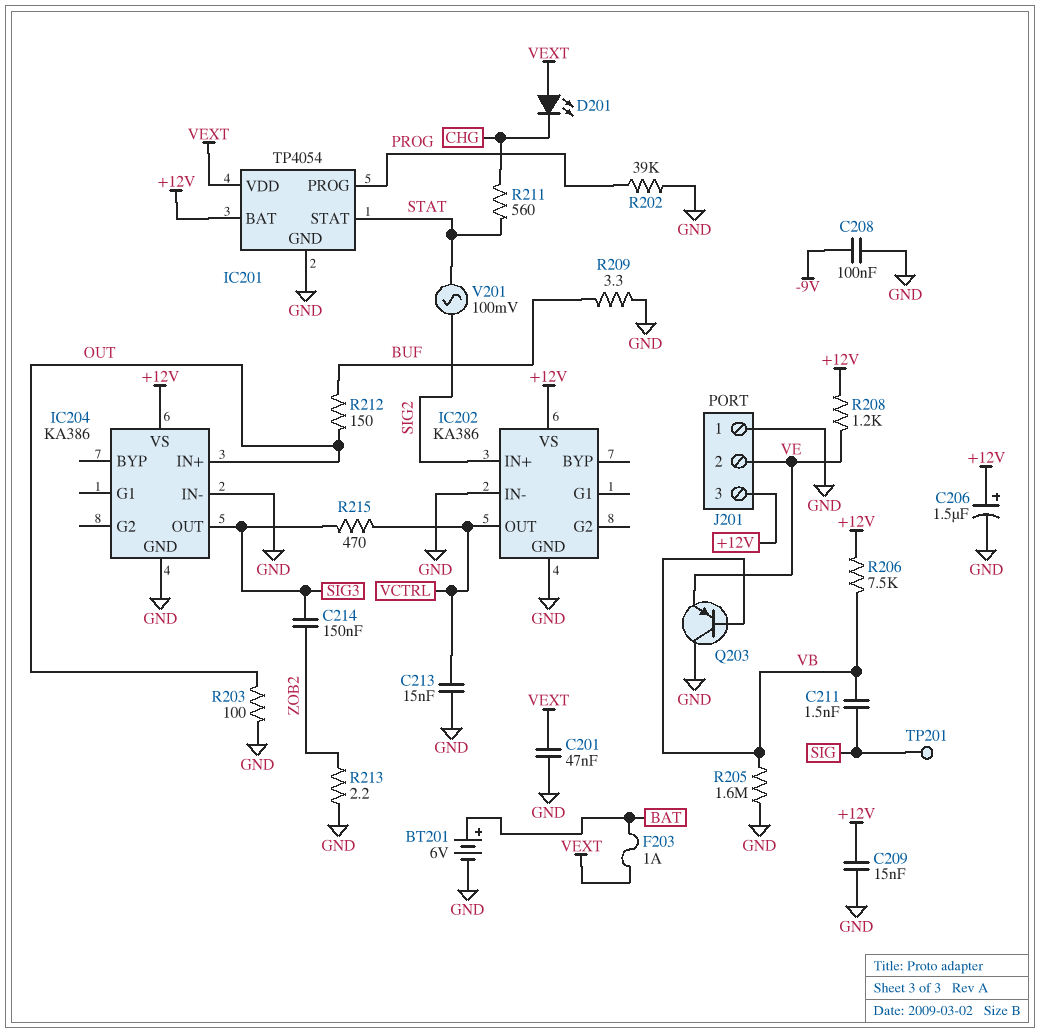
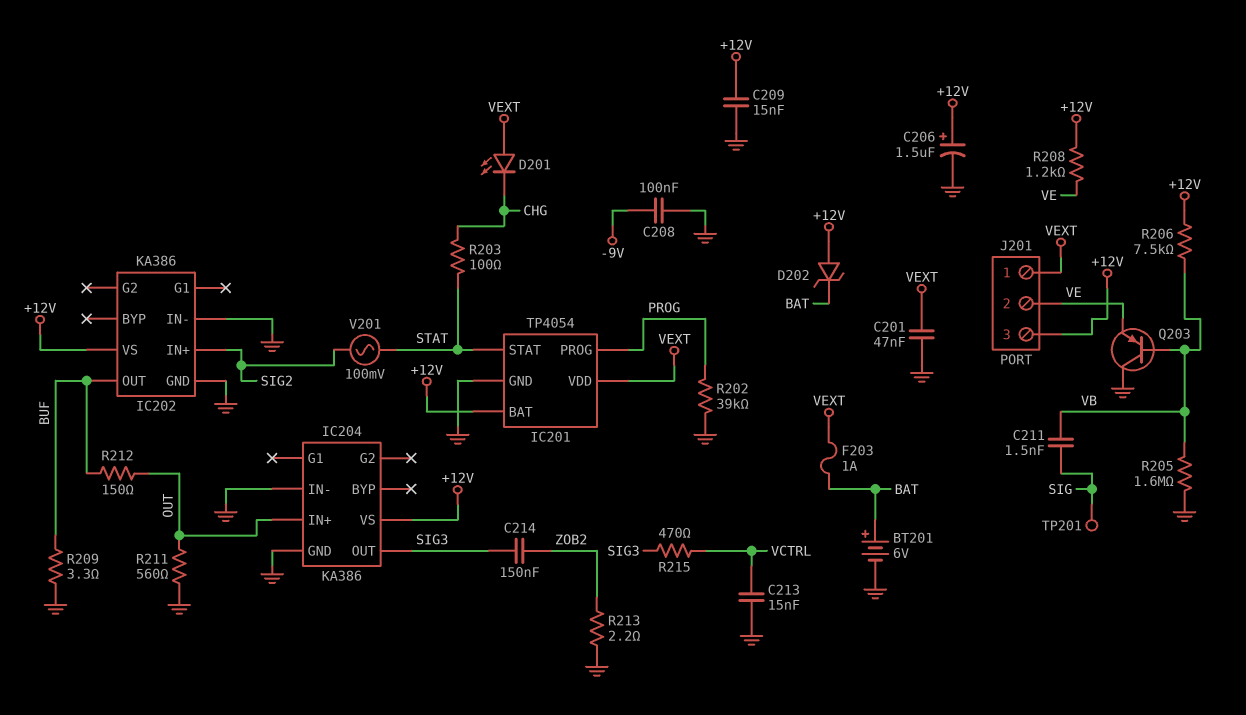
D202: none -> zener (A +12V, K BAT)
IC202 pin OUT: VCTRL -> BUF
J201 pin 1: GND -> VEXT
R203: 100 (GND, OUT) -> 100 (CHG, STAT)
R211: 560 (CHG, STAT) -> 560 (GND, OUT)

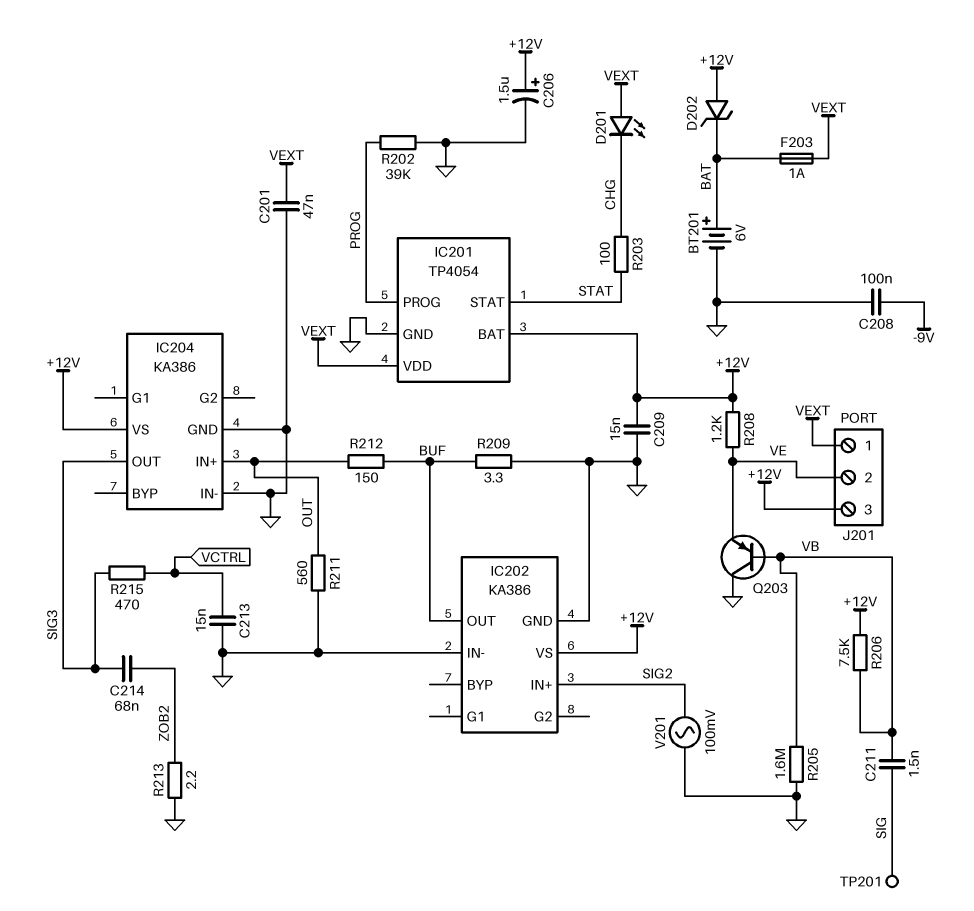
C214: 150nF (SIG3, ZOB2) -> 68nF (SIG3, ZOB2)
V201: AC 100mV (SIG2, STAT) -> AC 100mV (GND, SIG2)

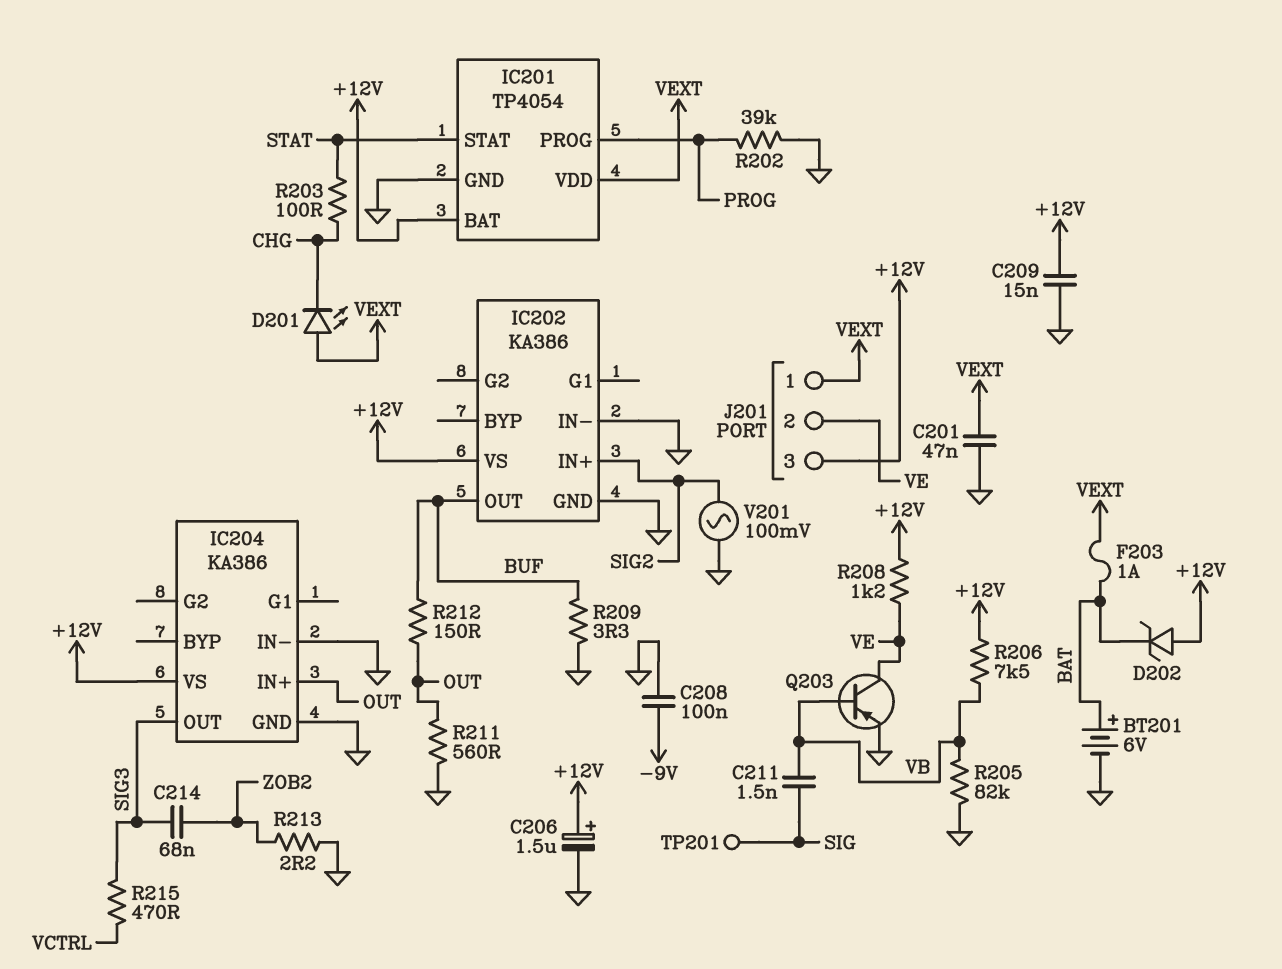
C213: 15nF (GND, VCTRL) -> none
Q203: PNP (B VB, C GND, E VE) -> PNP (B VB, C VE, E GND)
R205: 1.6M (GND, VB) -> 82k (GND, VB)

